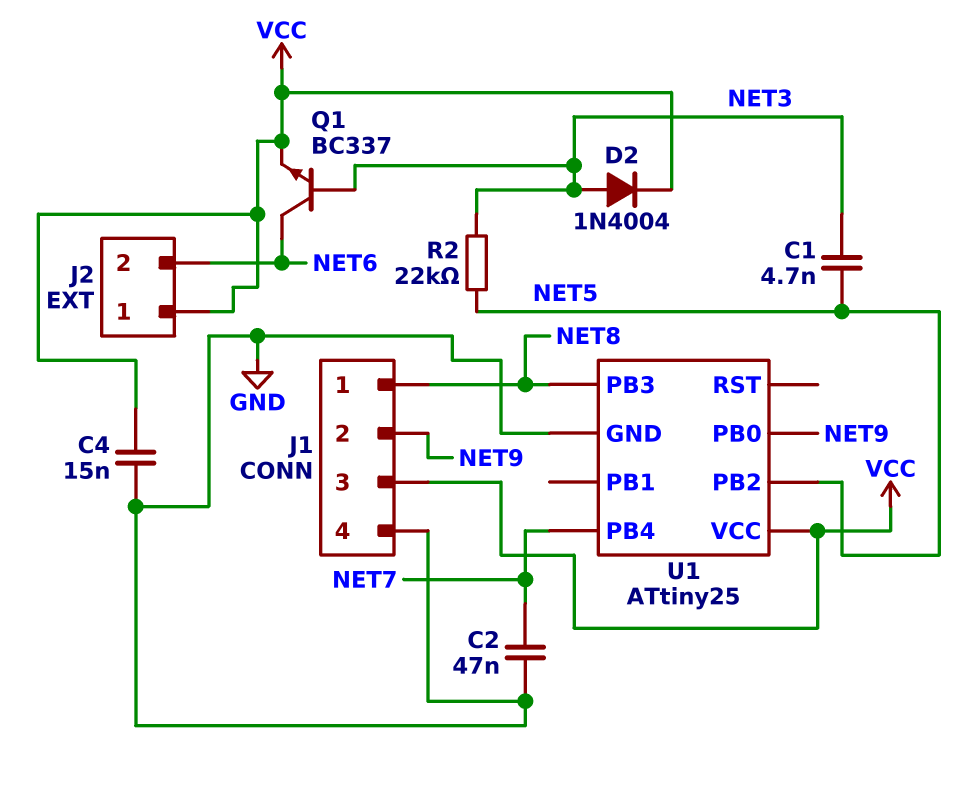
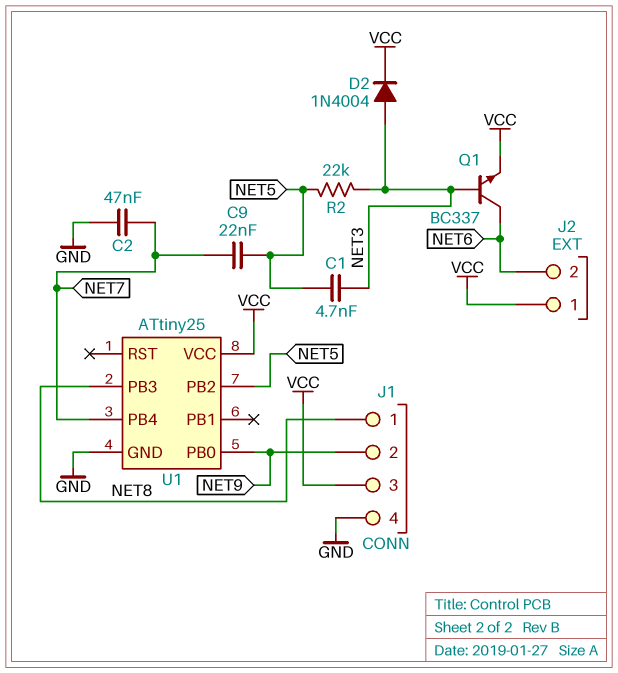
C4: 15nF (GND, VCC) -> none
C9: none -> 22nF (NET5, NET7)

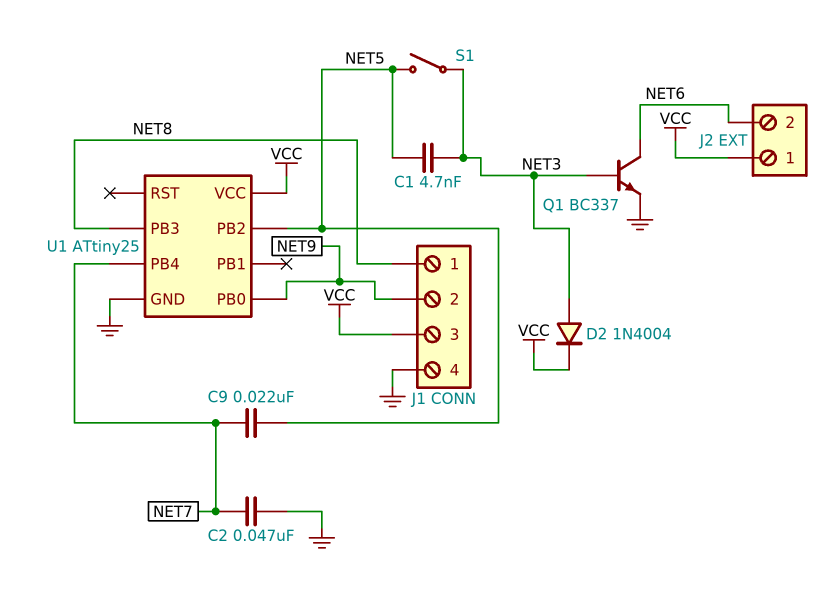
Q1: NPN BC337 (B NET3, C NET6, E VCC) -> NPN BC337 (B NET3, C NET6, E GND)
R2: 22k (NET3, NET5) -> none
S1: none -> switch (NET3, NET5)

